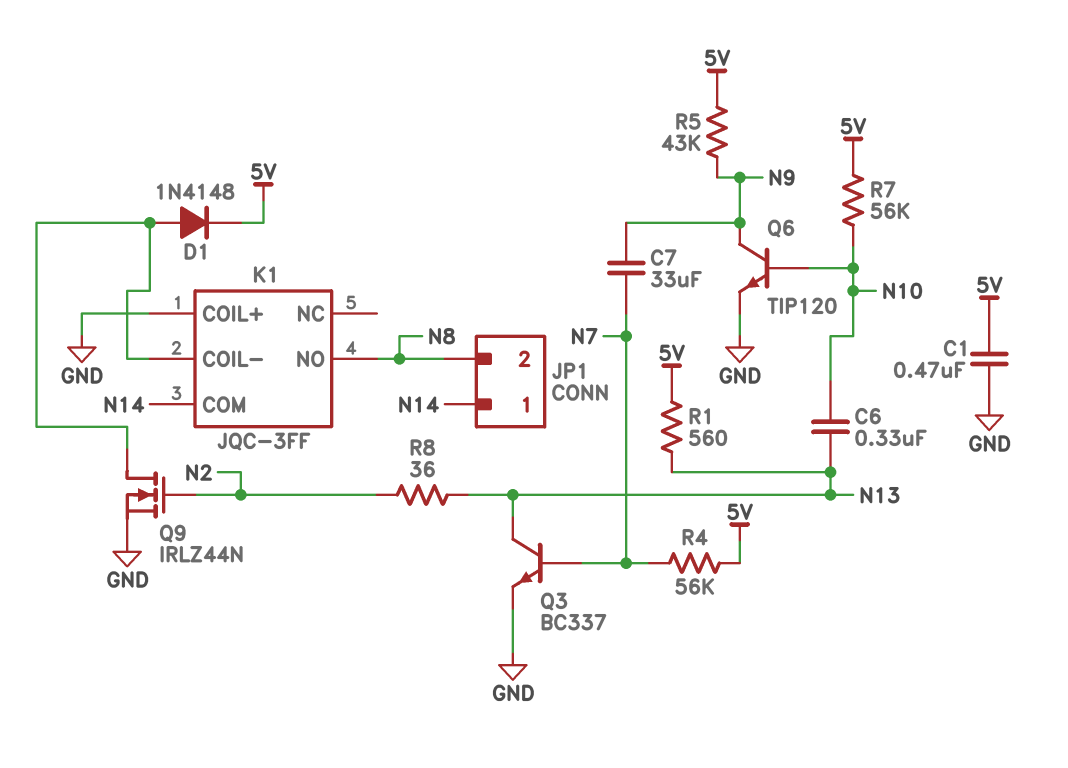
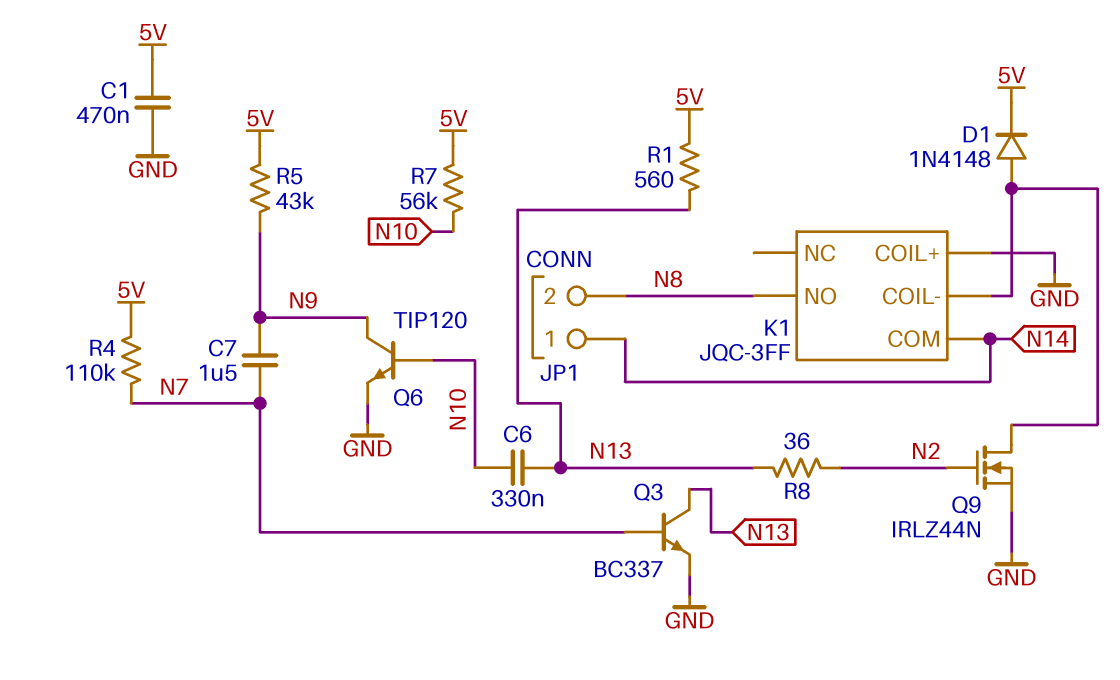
C7: 33uF (N7, N9) -> 1.5uF (N7, N9)
R4: 56k (5V, N7) -> 110k (5V, N7)

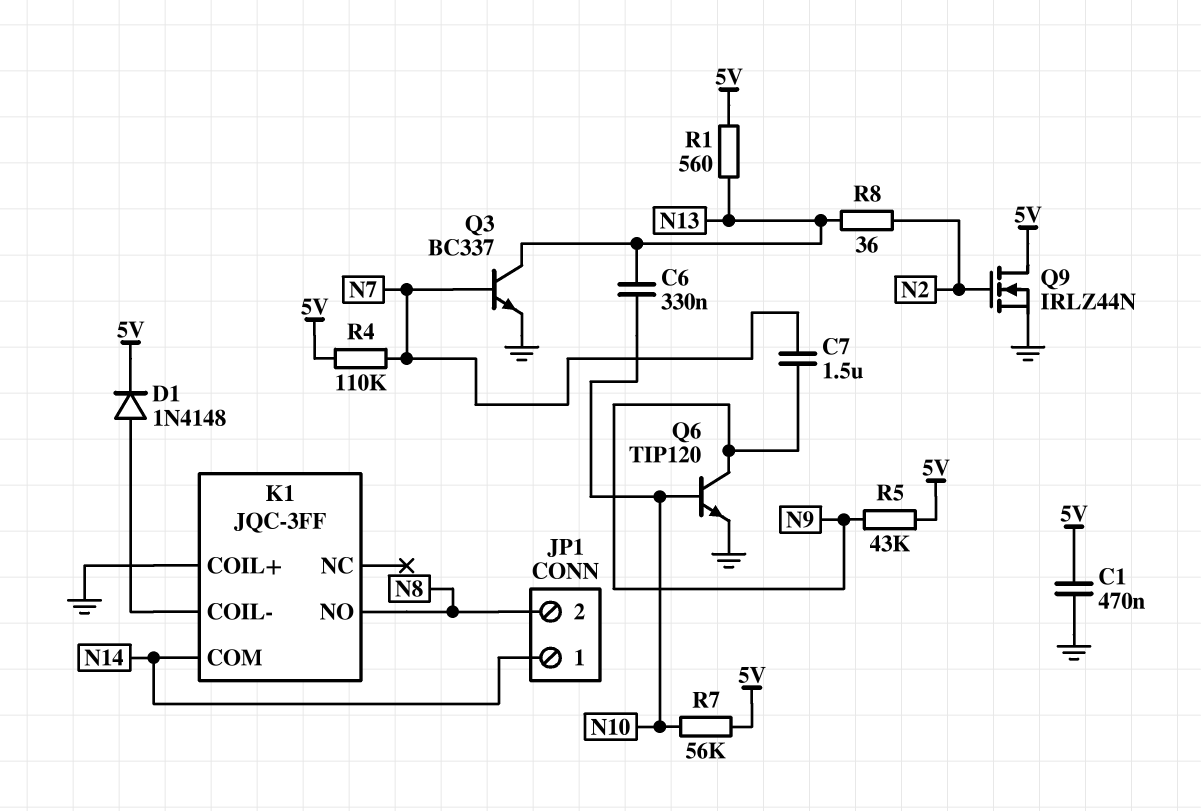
Q9: NMOS IRLZ44N (G N2, D K1/COIL-, S GND) -> NMOS IRLZ44N (G N2, D 5V, S GND)

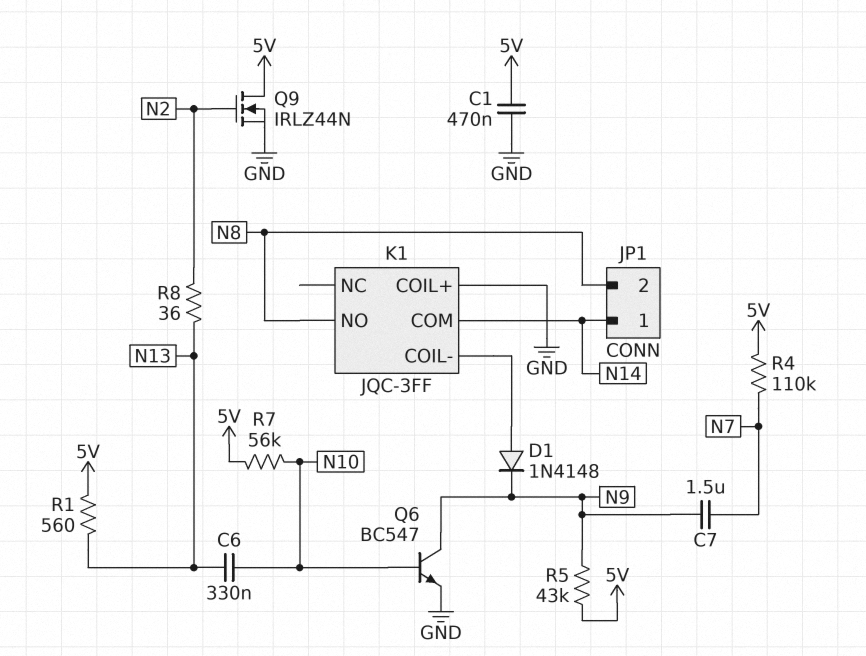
D1: diode 1N4148 (A K1/COIL-, K 5V) -> diode 1N4148 (A K1/COIL-, K N9)
Q3: NPN BC337 (B N7, C N13, E GND) -> none
Q6: NPN TIP120 (B N10, C N9, E GND) -> NPN BC547 (B N10, C N9, E GND)

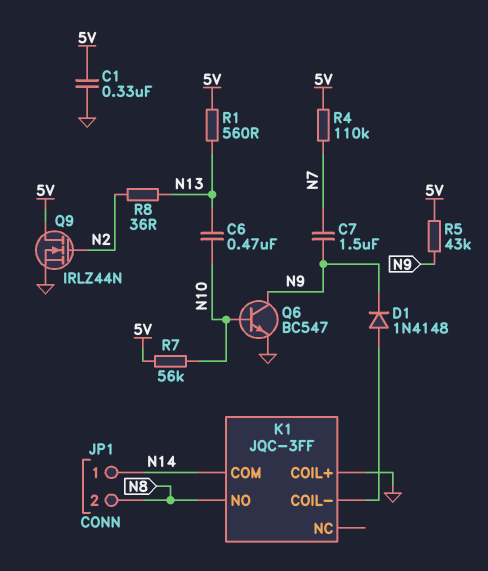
C1: 470nF (5V, GND) -> 330nF (5V, GND)
C6: 330nF (N10, N13) -> 470nF (N10, N13)

